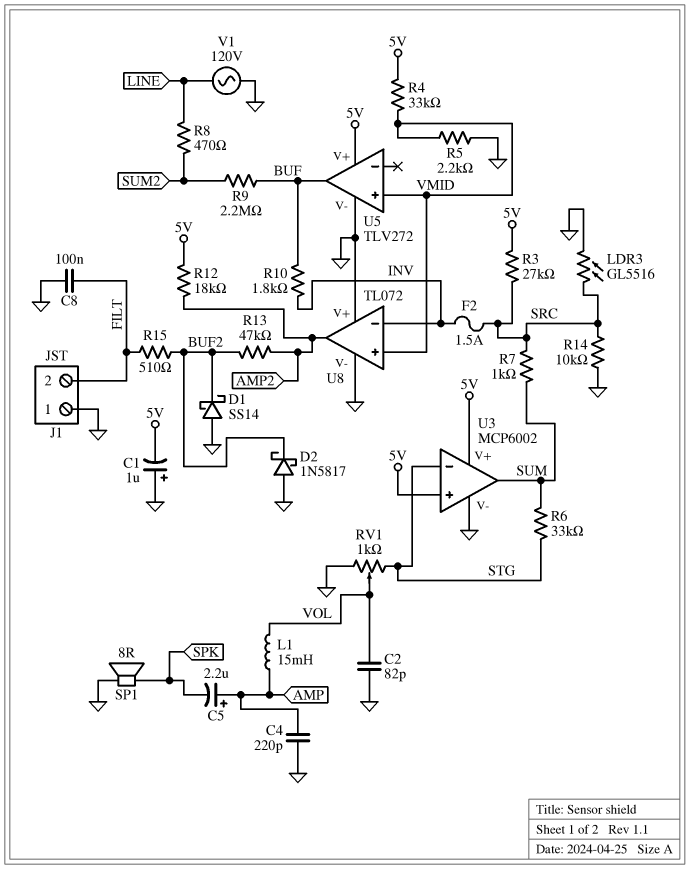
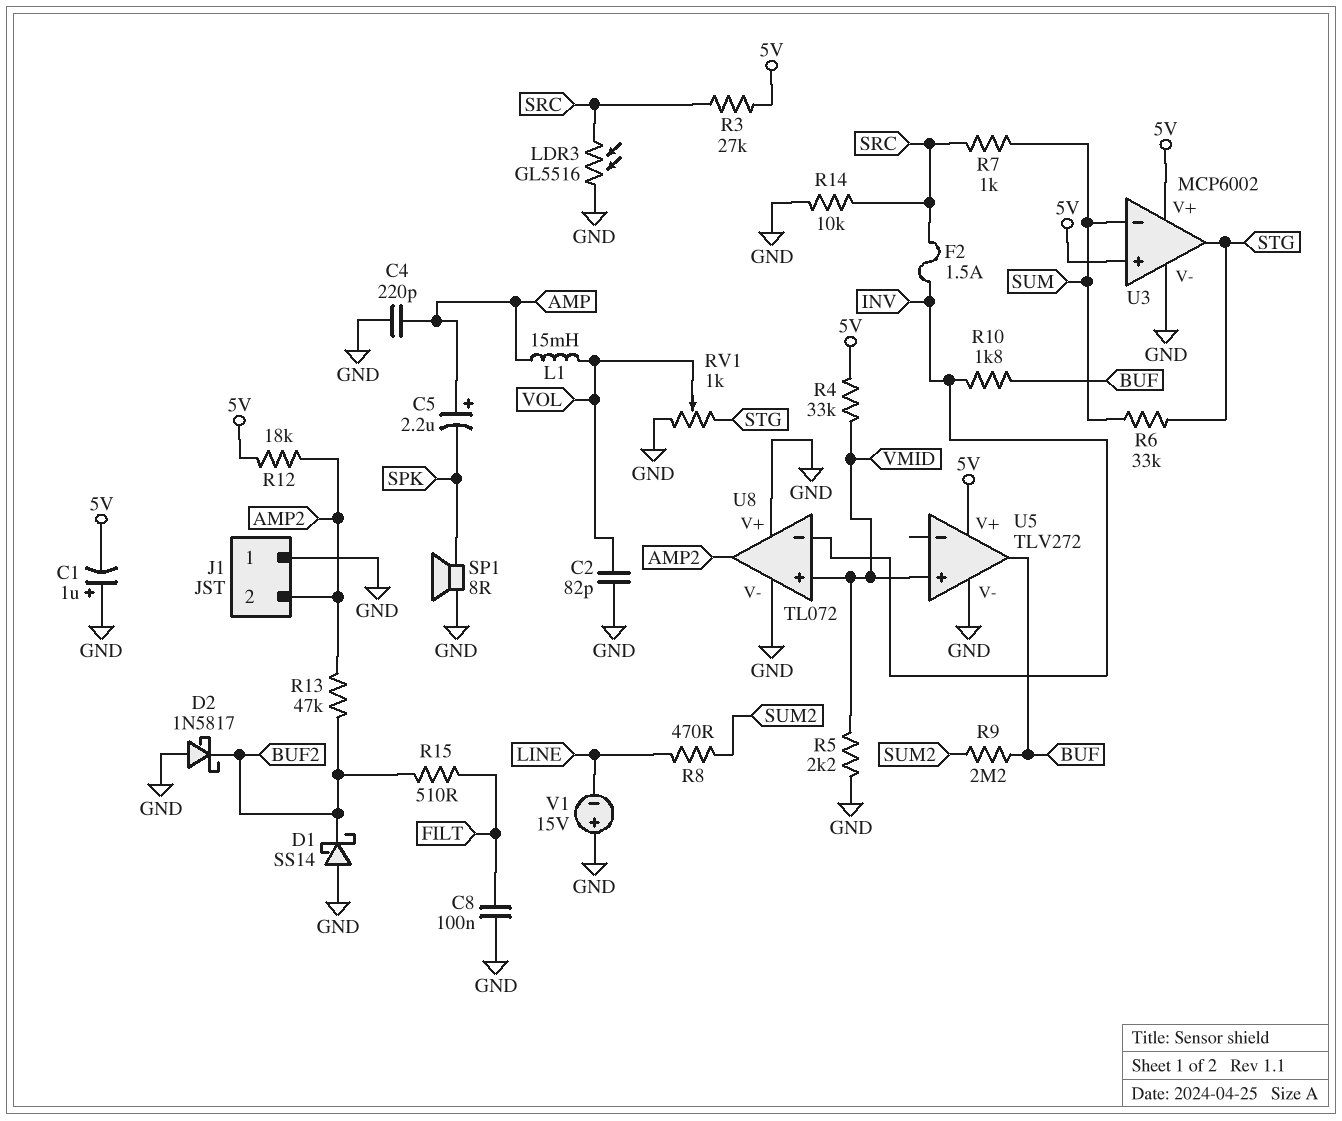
J1 pin 2: FILT -> AMP2
U3 pin in-: STG -> SUM
U3 pin out: SUM -> STG
V1: AC 120V (GND, LINE) -> 15V (plus GND, minus LINE)

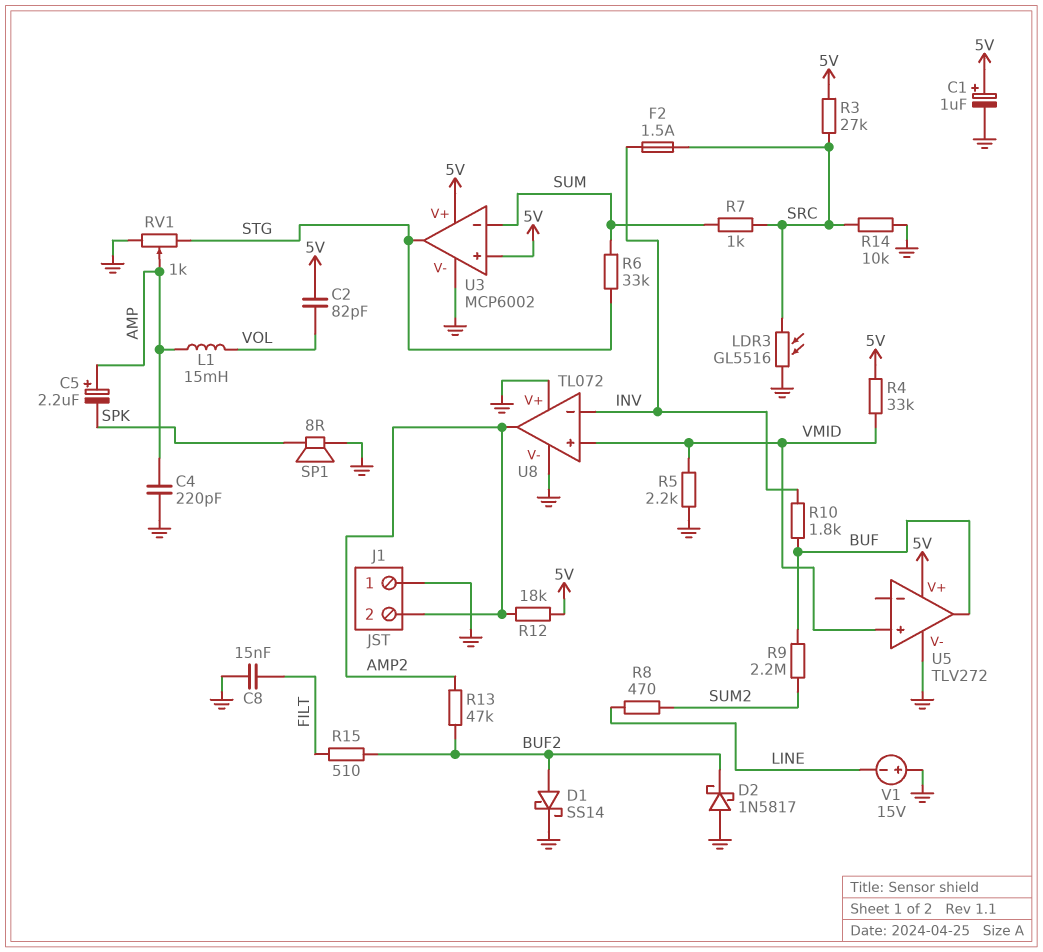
C1: 1uF (plus GND, minus 5V) -> 1uF (plus 5V, minus GND)
C2: 82pF (GND, VOL) -> 82pF (5V, VOL)
C8: 100nF (FILT, GND) -> 15nF (FILT, GND)
D1: schottky SS14 (A GND, K BUF2) -> schottky SS14 (A BUF2, K GND)
RV1: 1k (GND, STG, wiper VOL) -> 1k (GND, STG, wiper AMP)

